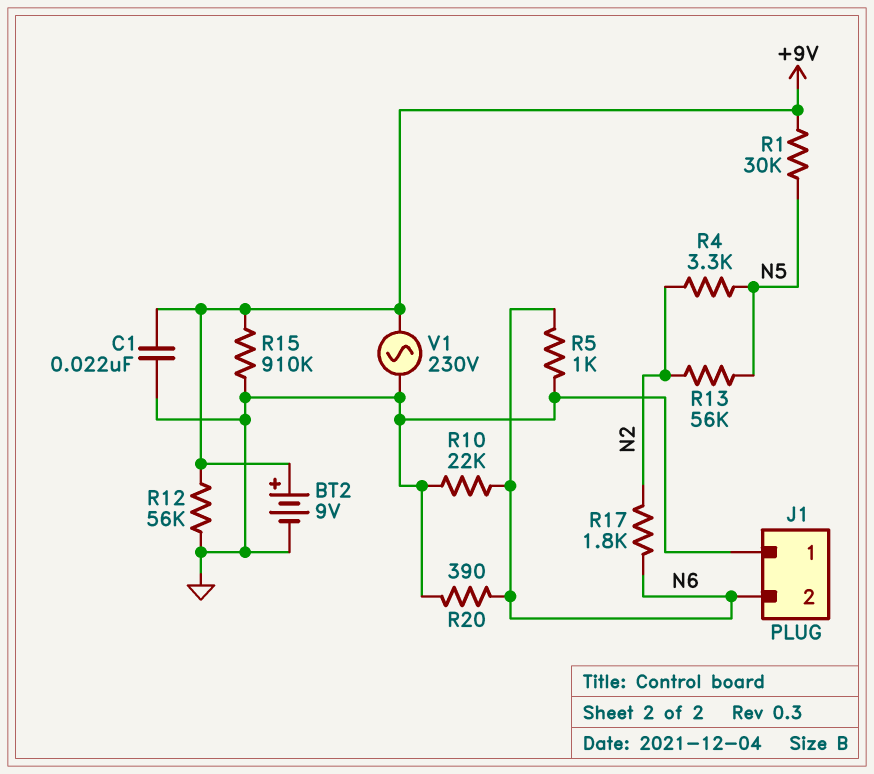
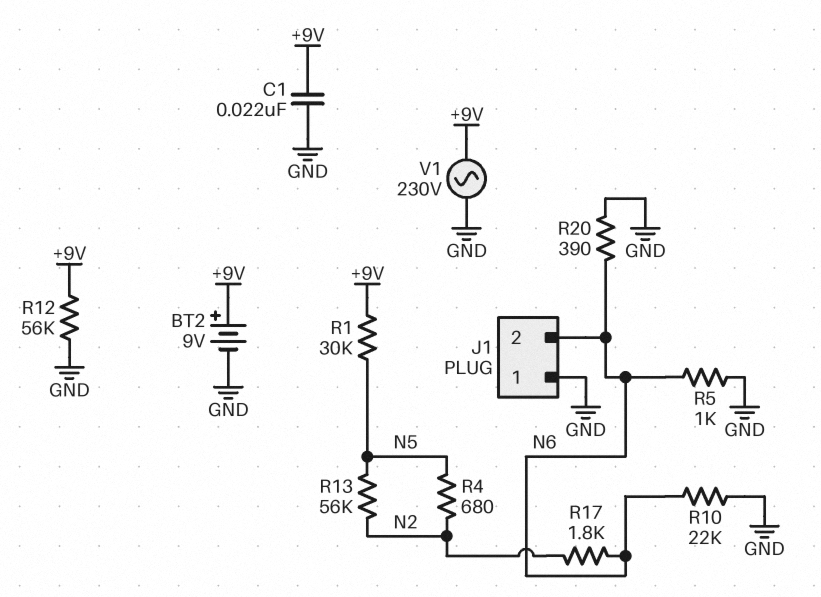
R4: 3.3k (N2, N5) -> 680 (N2, N5)
R15: 910k (+9V, GND) -> none

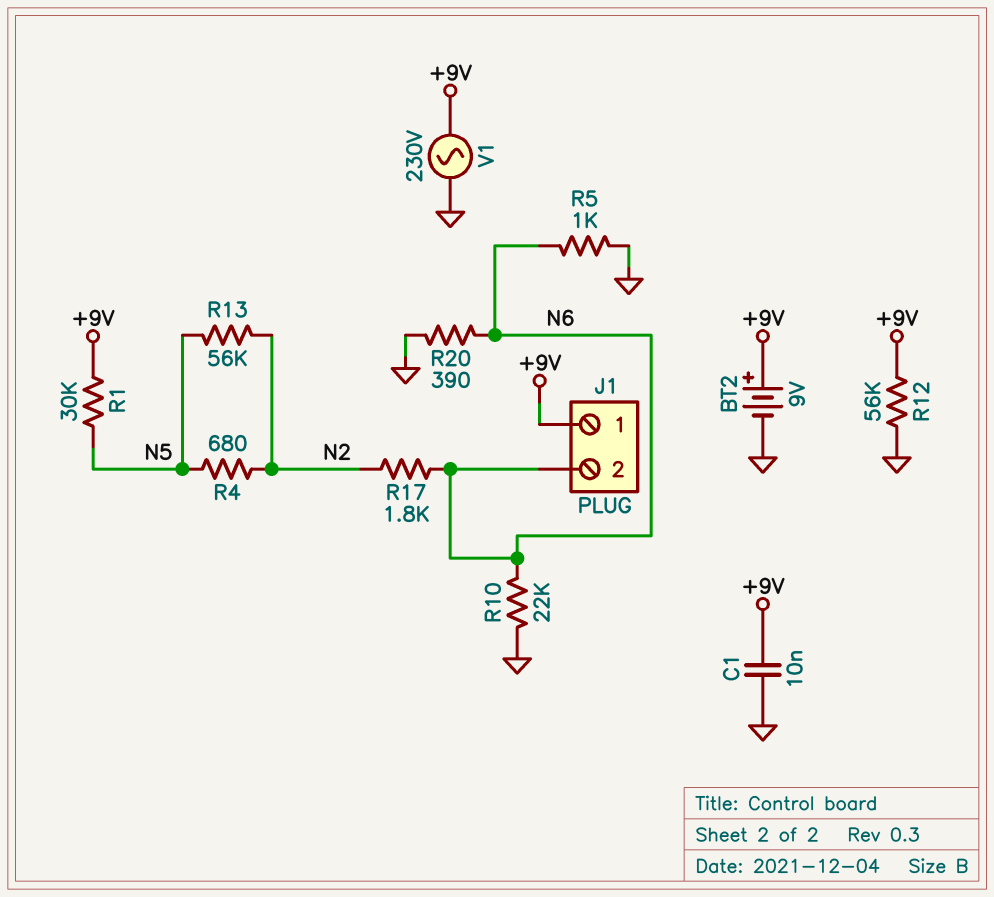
C1: 22nF (+9V, GND) -> 10nF (+9V, GND)
J1 pin 1: GND -> +9V

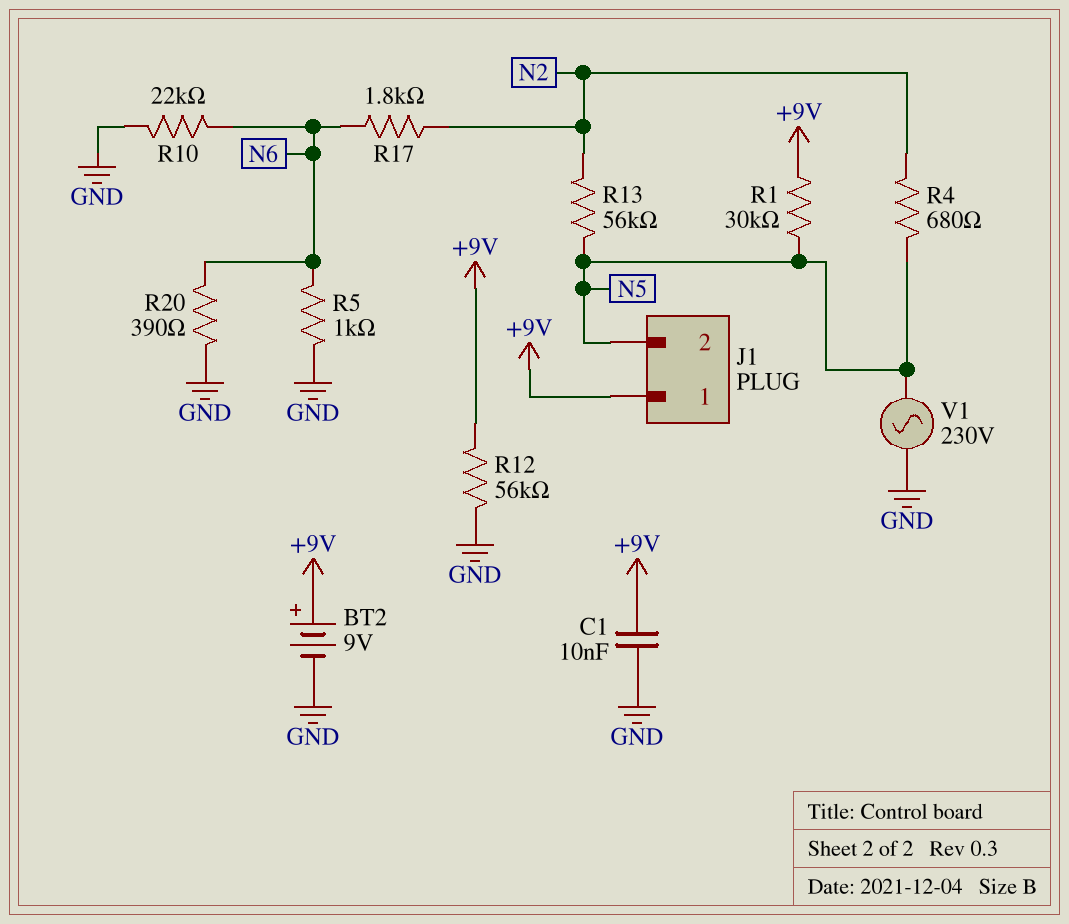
J1 pin 2: N6 -> N5
V1: AC 230V (+9V, GND) -> AC 230V (GND, N5)

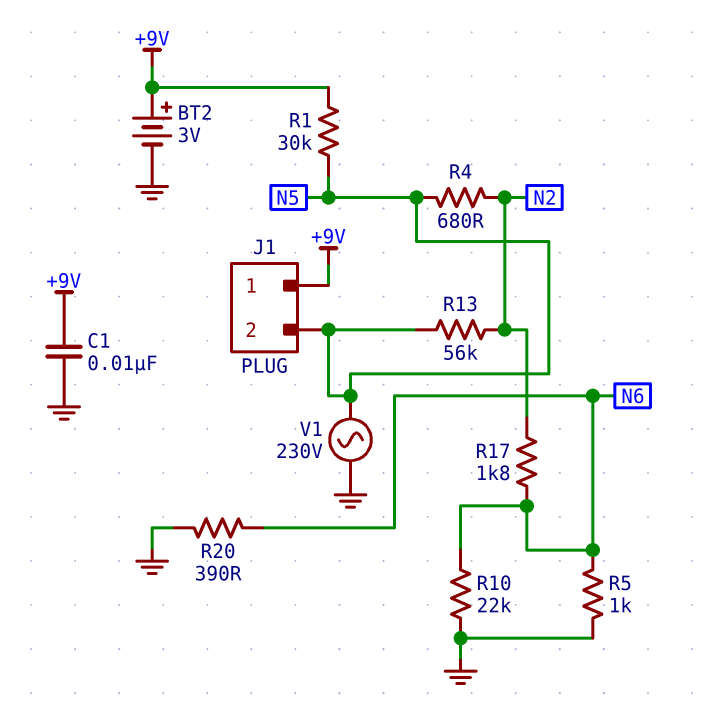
BT2: 9V (plus +9V, minus GND) -> 3V (plus +9V, minus GND)
R12: 56k (+9V, GND) -> none

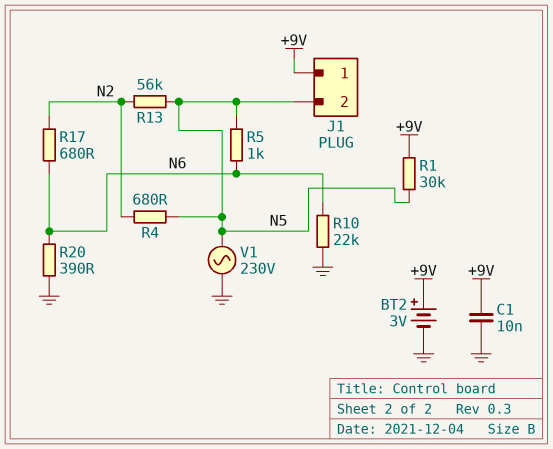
R5: 1k (GND, N6) -> 1k (N5, N6)
R17: 1.8k (N2, N6) -> 680 (N2, N6)

